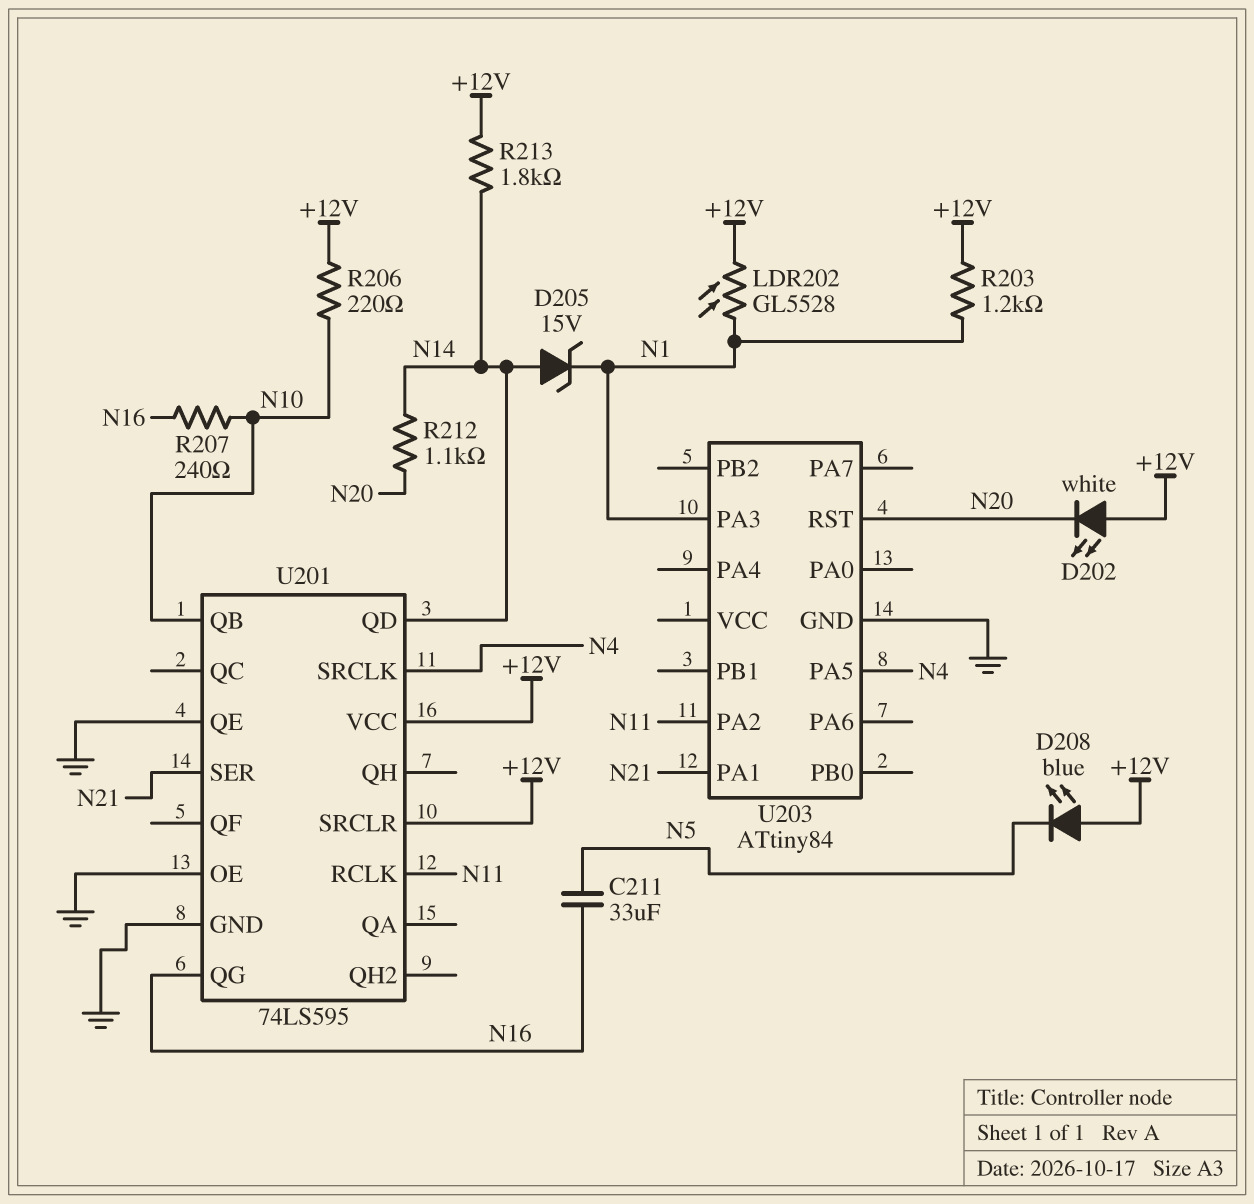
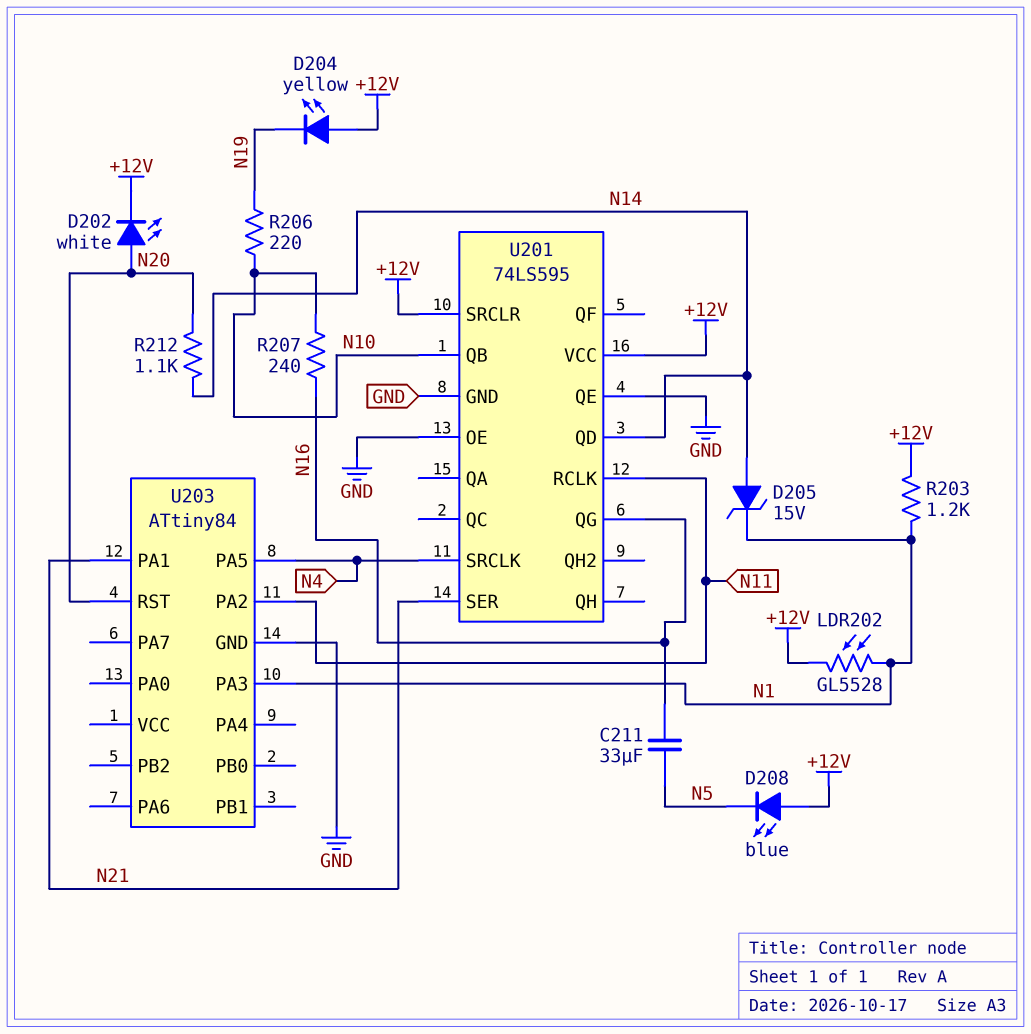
D202: LED white (A +12V, K N20) -> LED white (A N20, K +12V)
D204: none -> LED yellow (A +12V, K N19)
R206: 220 (+12V, N10) -> 220 (N10, N19)
R213: 1.8k (+12V, N14) -> none

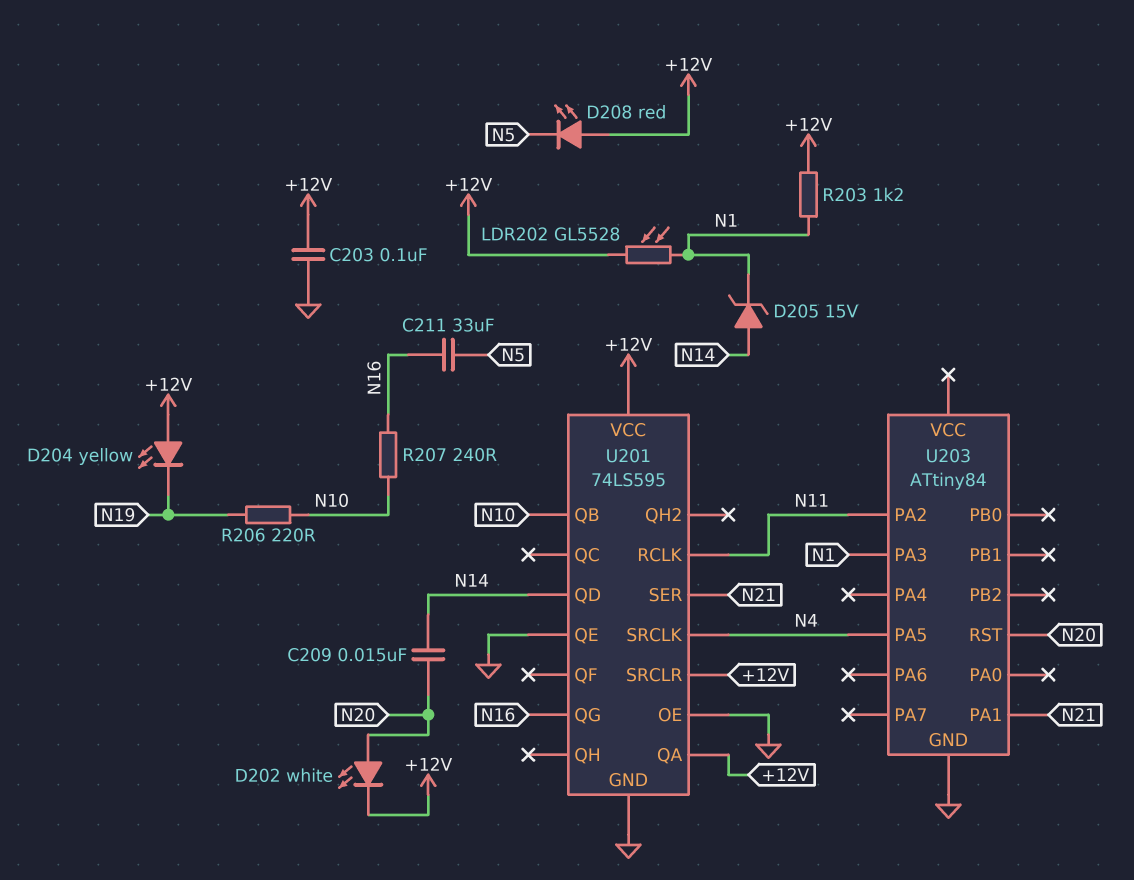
C203: none -> 100nF (+12V, GND)
C209: none -> 15nF (N14, N20)
D208: LED blue (A +12V, K N5) -> LED red (A +12V, K N5)
R212: 1.1k (N14, N20) -> none
U201 pin QA: none -> +12V

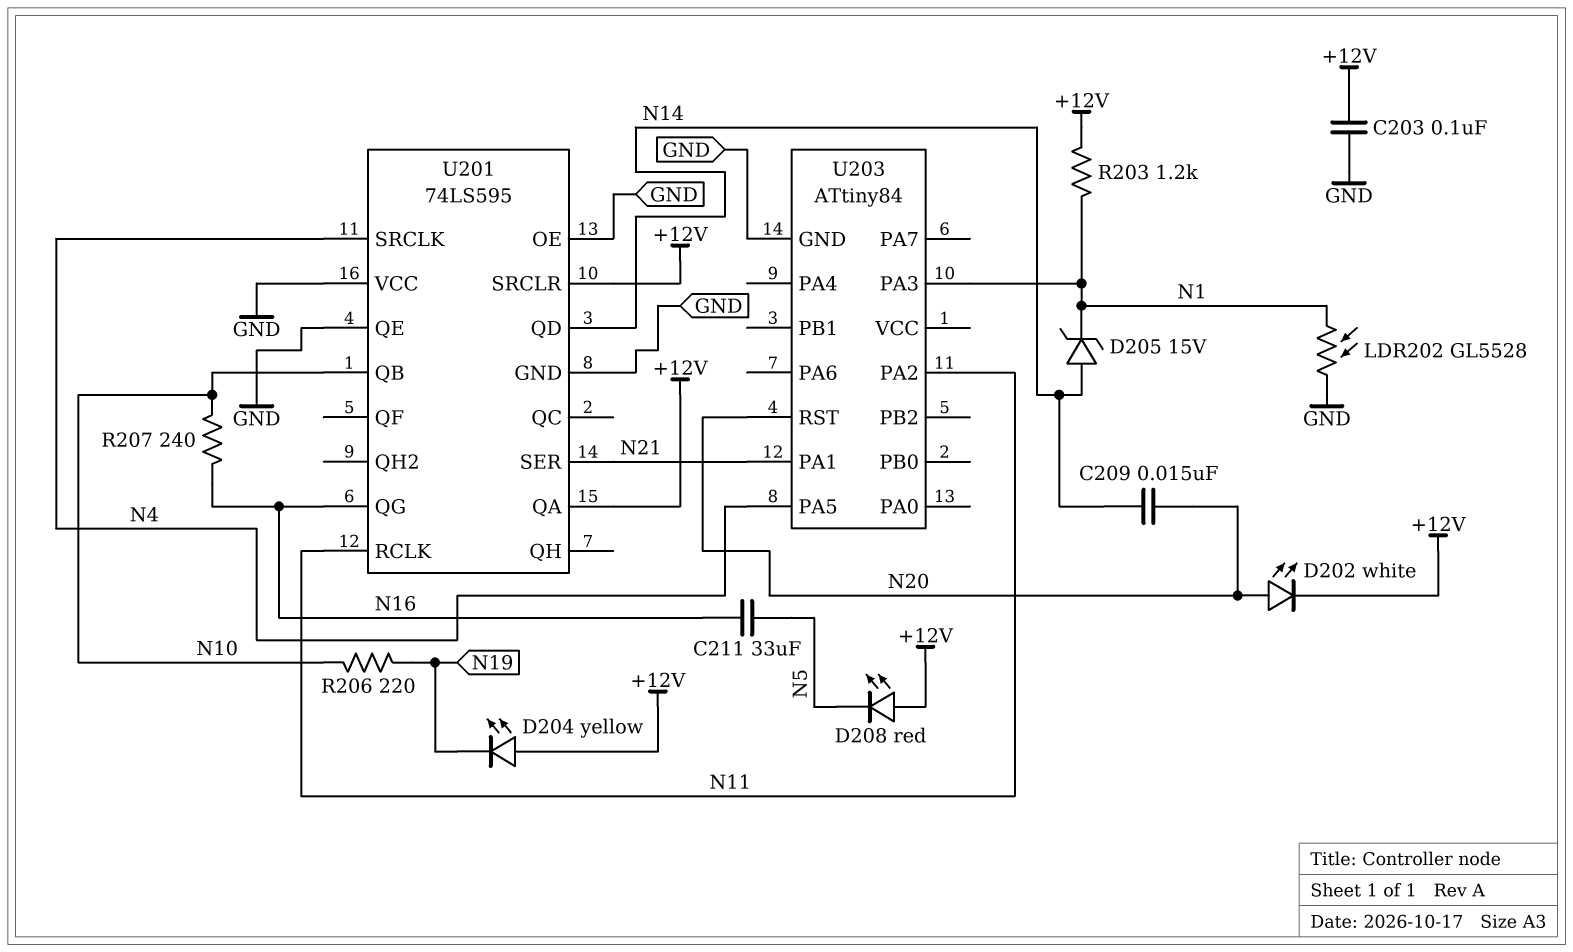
LDR202: GL5528 (+12V, N1) -> GL5528 (GND, N1)
U201 pin VCC: +12V -> GND

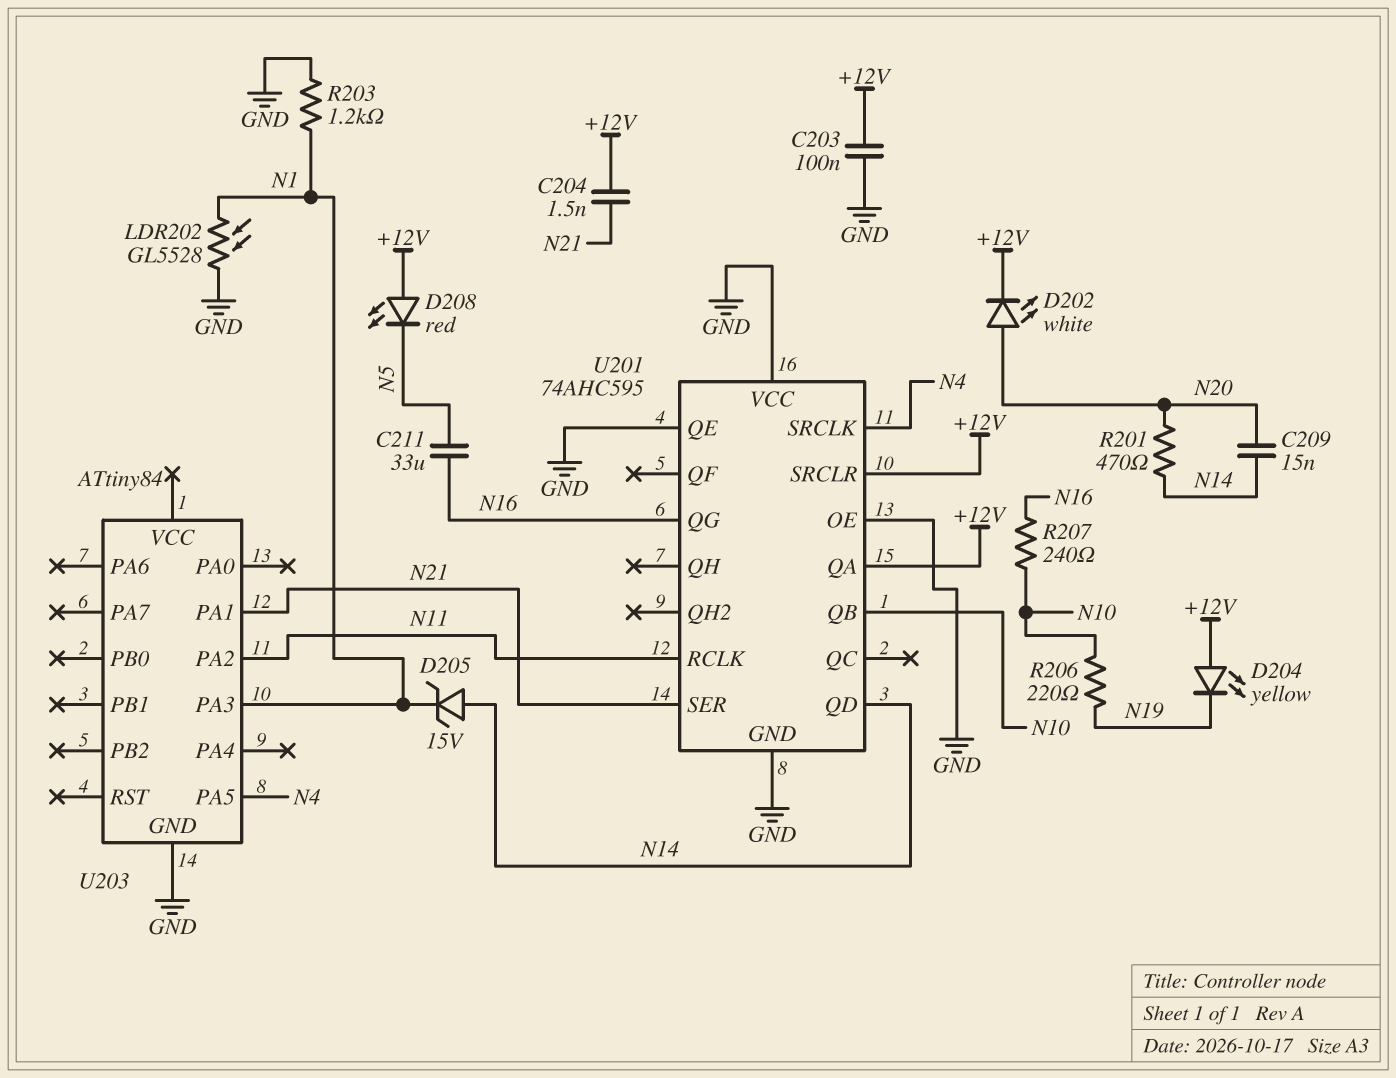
C204: none -> 1.5nF (+12V, N21)
R201: none -> 470 (N14, N20)
R203: 1.2k (+12V, N1) -> 1.2k (GND, N1)
U201: 74LS595 -> 74AHC595
U203 pin RST: N20 -> none

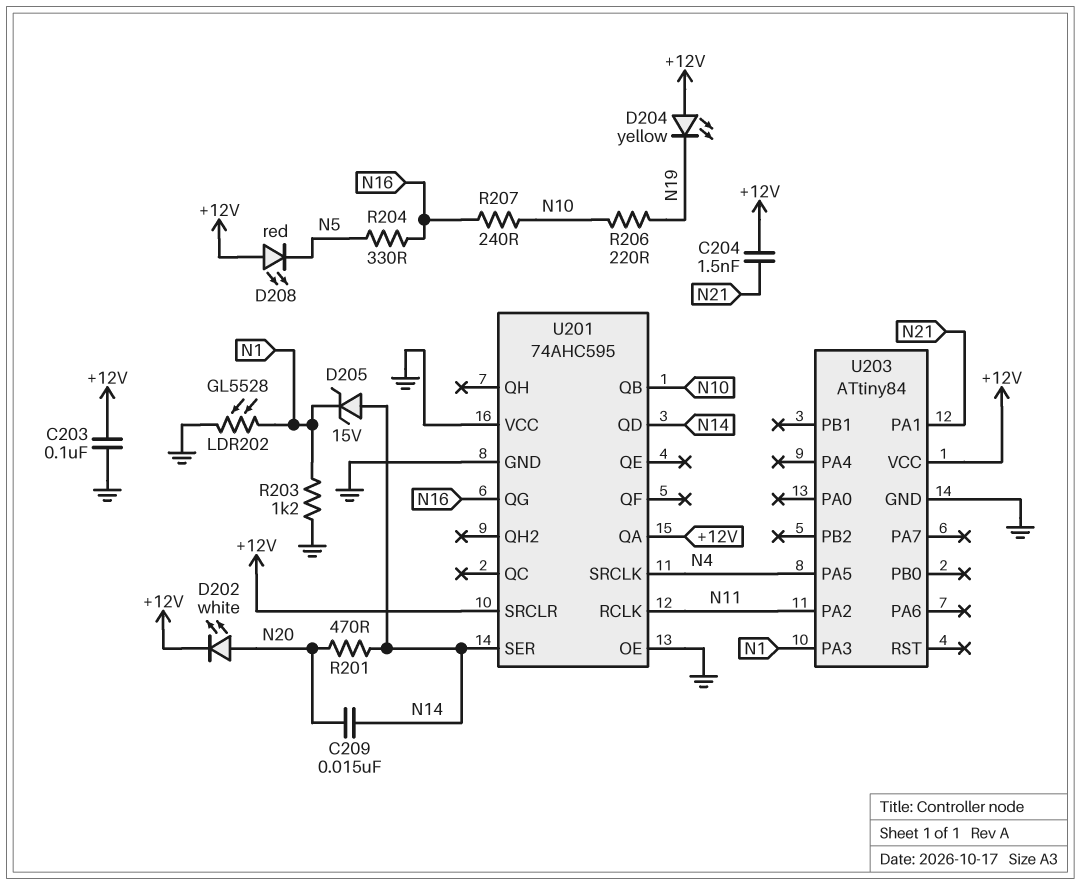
C211: 33uF (N5, N16) -> none
R204: none -> 330 (N5, N16)
U201 pin QE: GND -> none
U201 pin SER: N21 -> N14
U203 pin VCC: none -> +12V

